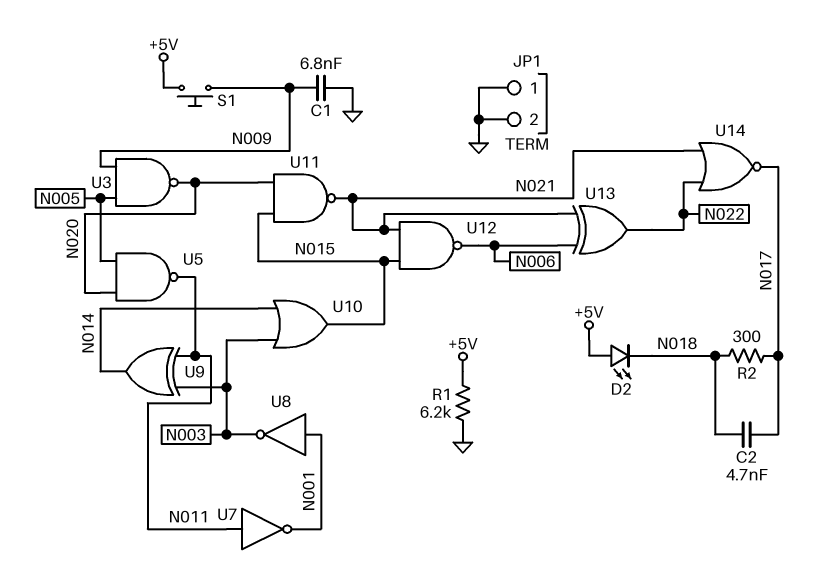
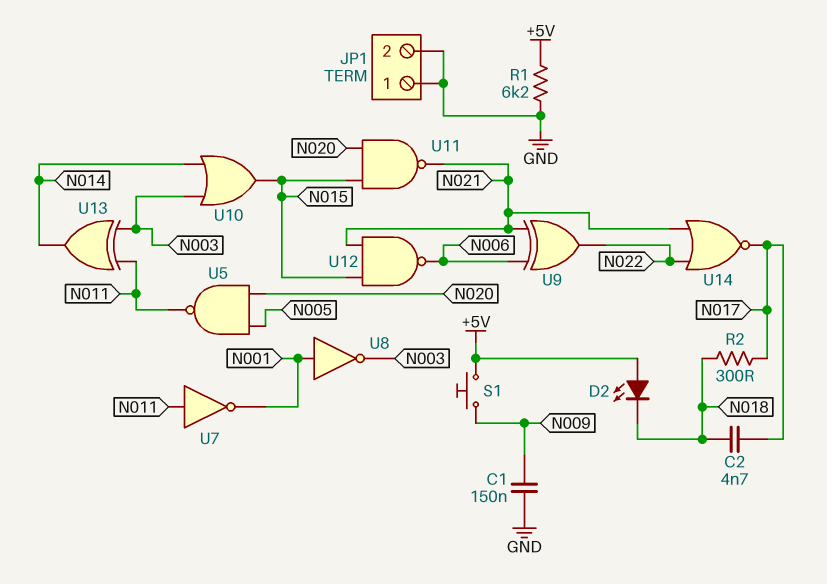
C1: 6.8nF (GND, N009) -> 150nF (GND, N009)
U3: NAND (in N005, in N009, out N020) -> none
U9: XOR (in N003, in N011, out N014) -> XOR (in N006, in N021, out N022)
U13: XOR (in N006, in N021, out N022) -> XOR (in N003, in N011, out N014)

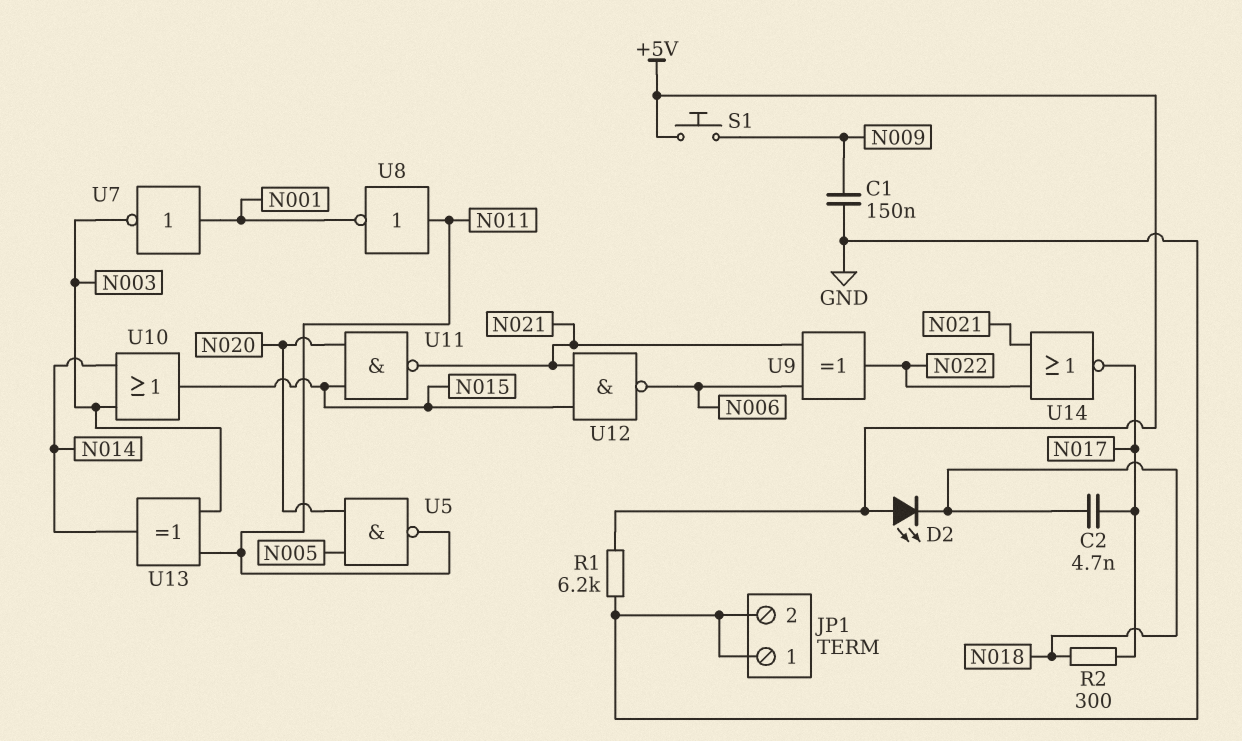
U7: NOT (in N011, out N001) -> NOT (in N001, out N003)
U8: NOT (in N001, out N003) -> NOT (in N011, out N001)

